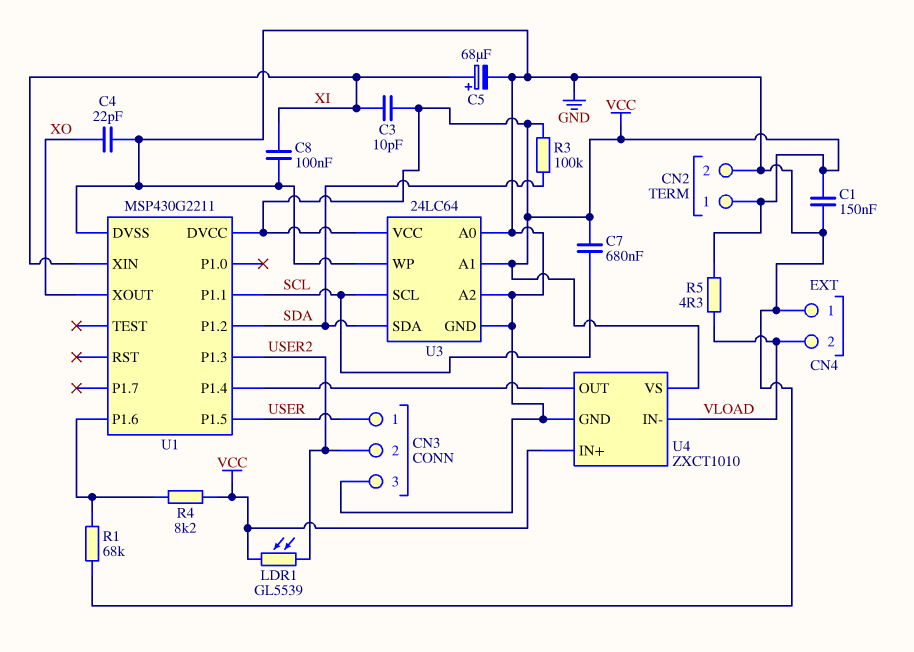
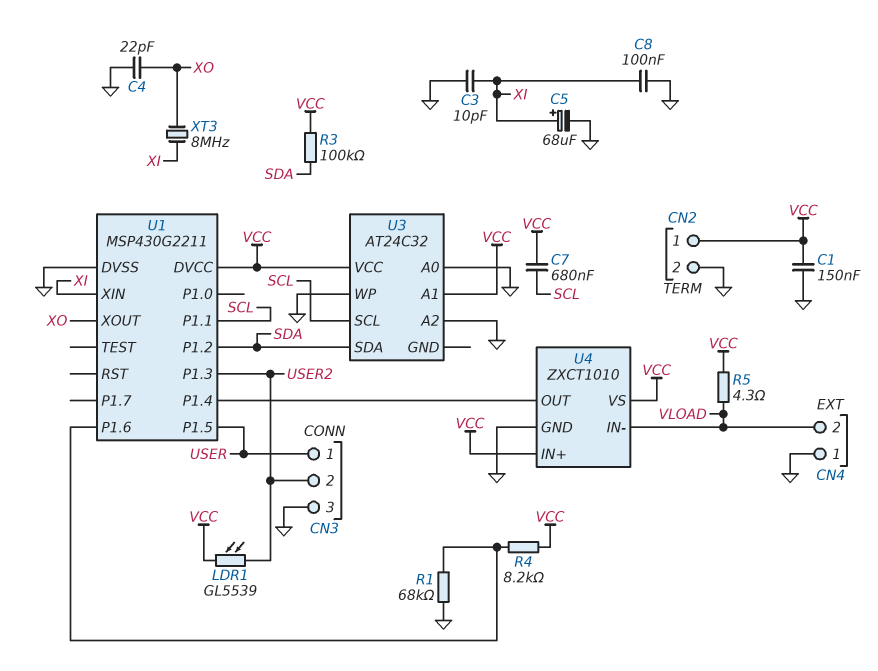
C3: 10pF (VCC, XI) -> 10pF (GND, XI)
U3: 24LC64 -> AT24C32
U3 pin GND: GND -> none
XT3: none -> 8MHz (XI, XO)

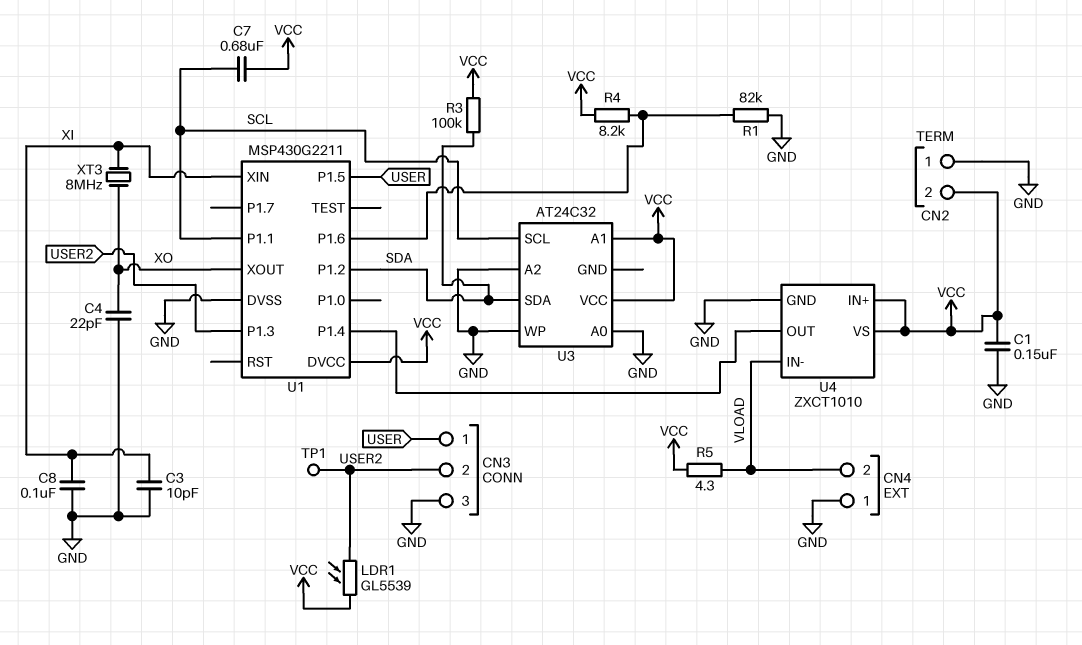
C5: 68uF (plus XI, minus GND) -> none
CN2 pin 1: VCC -> GND
CN2 pin 2: GND -> VCC
R1: 68k (GND, U1/P1.6) -> 82k (GND, U1/P1.6)
TP1: none -> test point (USER2)

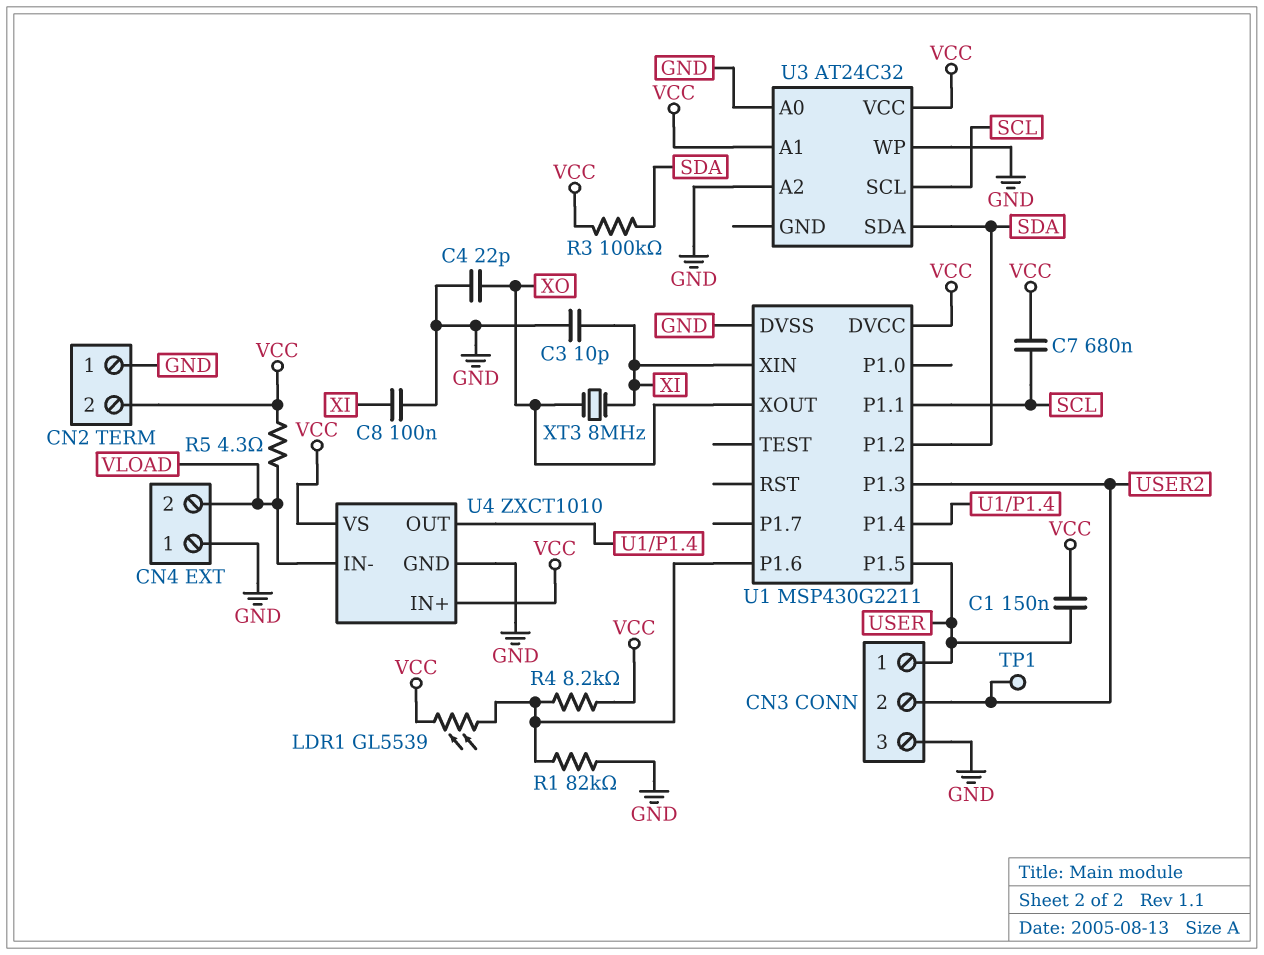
C1: 150nF (GND, VCC) -> 150nF (USER, VCC)
LDR1: GL5539 (USER2, VCC) -> GL5539 (U1/P1.6, VCC)

